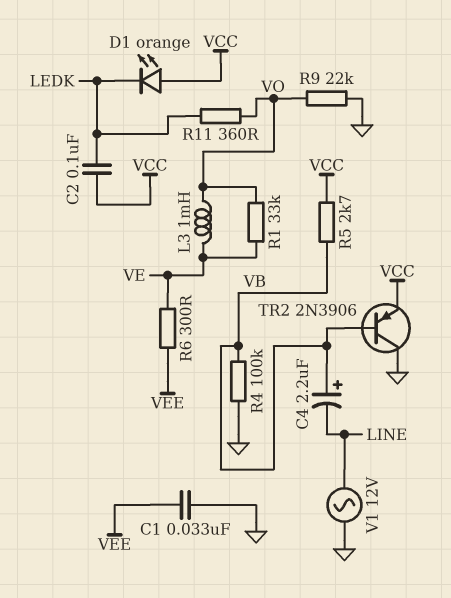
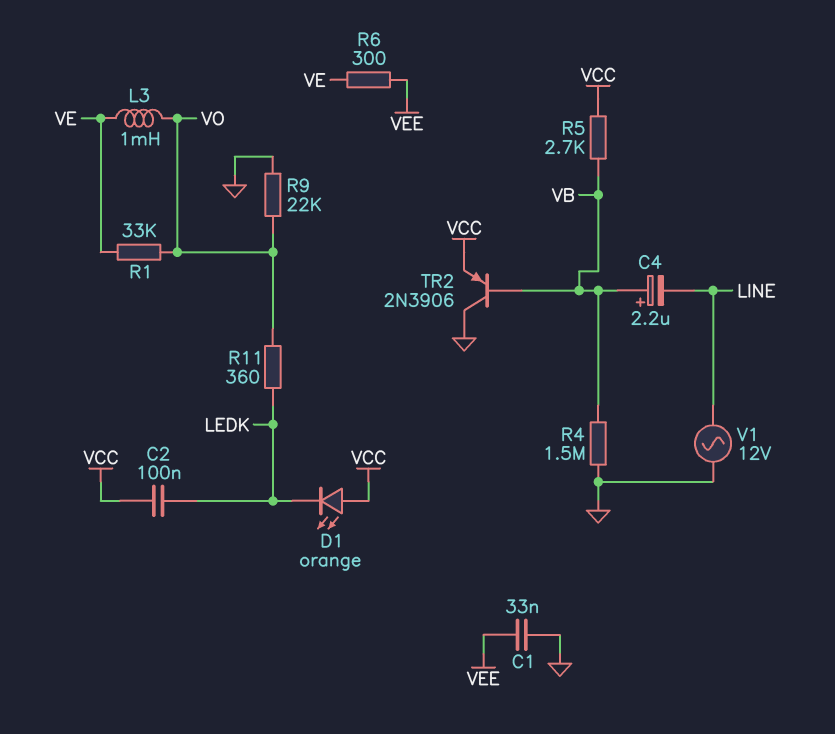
R4: 100k (GND, VB) -> 1.5M (GND, VB)

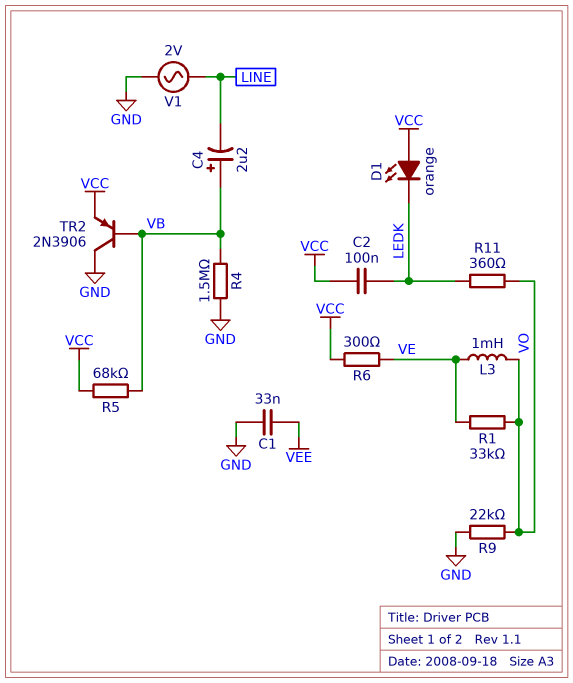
R5: 2.7k (VB, VCC) -> 68k (VB, VCC)
R6: 300 (VE, VEE) -> 300 (VCC, VE)
V1: AC 12V (GND, LINE) -> AC 2V (GND, LINE)

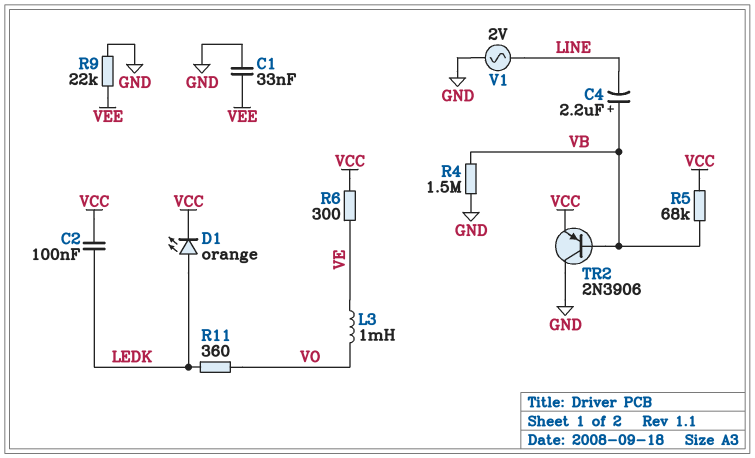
D1: LED orange (A VCC, K LEDK) -> LED orange (A LEDK, K VCC)
R1: 33k (VE, VO) -> none
R9: 22k (GND, VO) -> 22k (GND, VEE)

